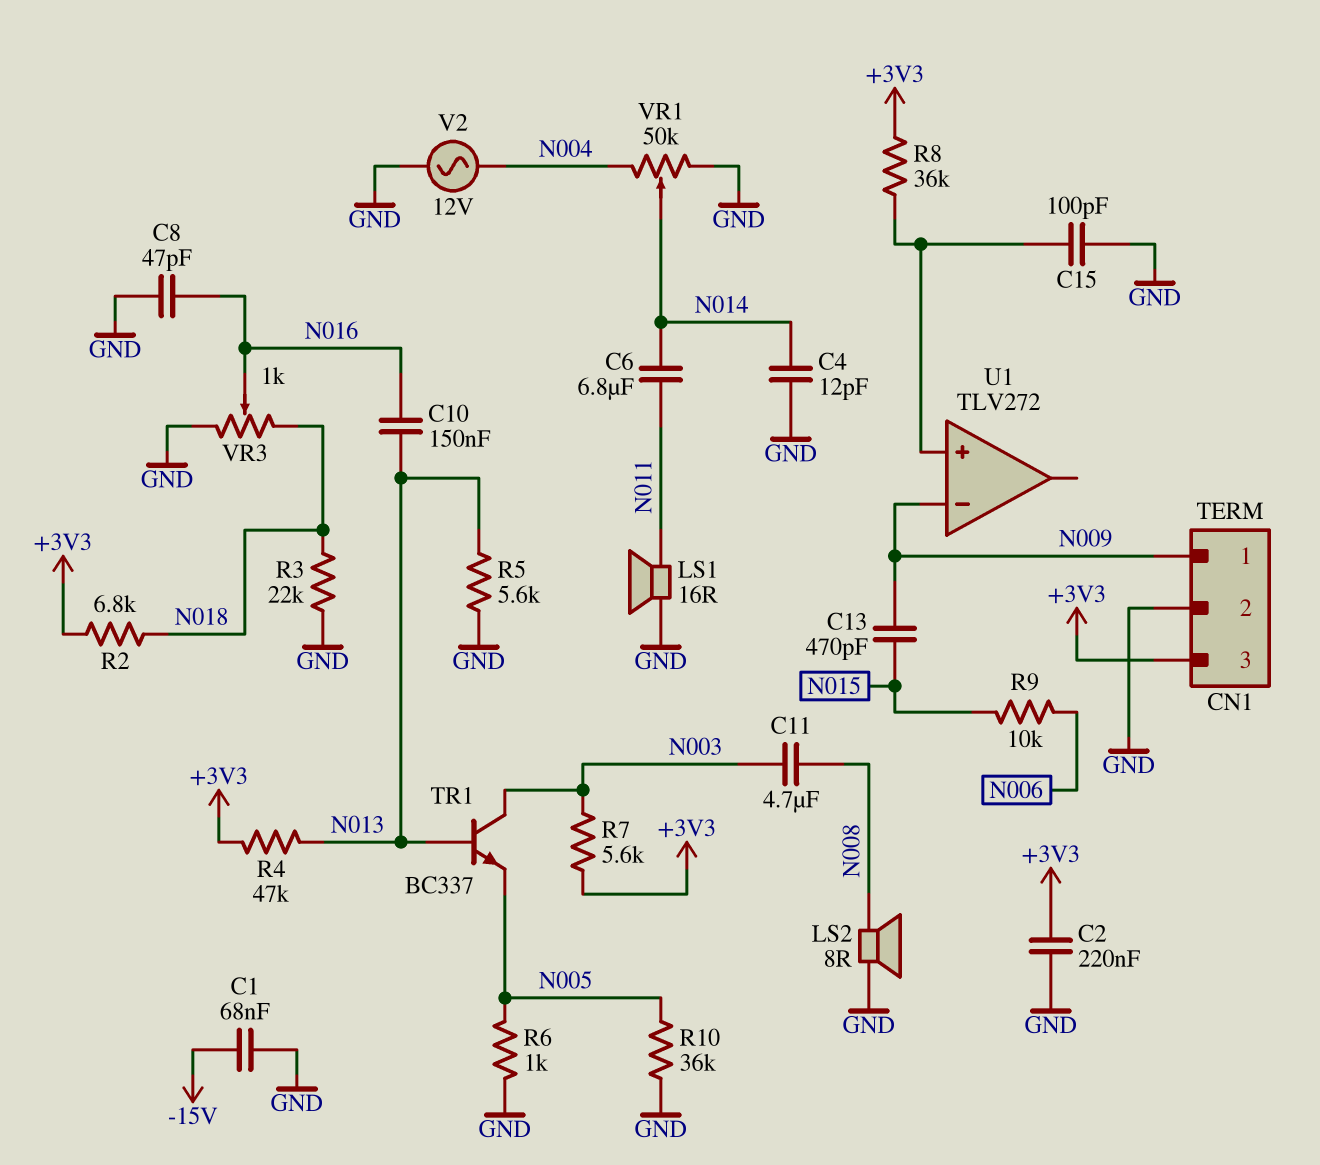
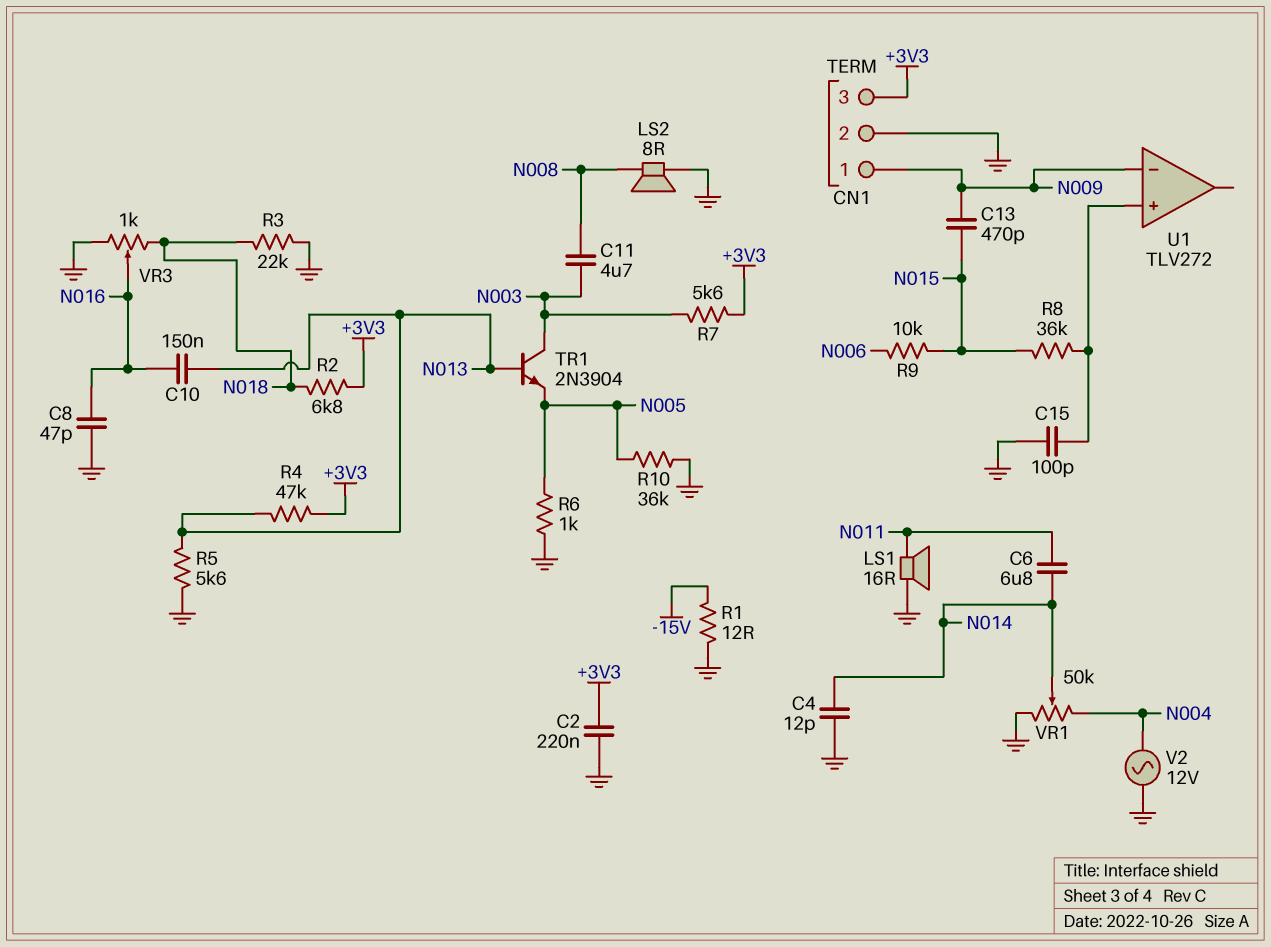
C1: 68nF (-15V, GND) -> none
R1: none -> 12 (-15V, GND)
R8: 36k (+3V3, U1/in+) -> 36k (N015, U1/in+)
TR1: NPN BC337 (B N013, C N003, E N005) -> NPN 2N3904 (B N013, C N003, E N005)

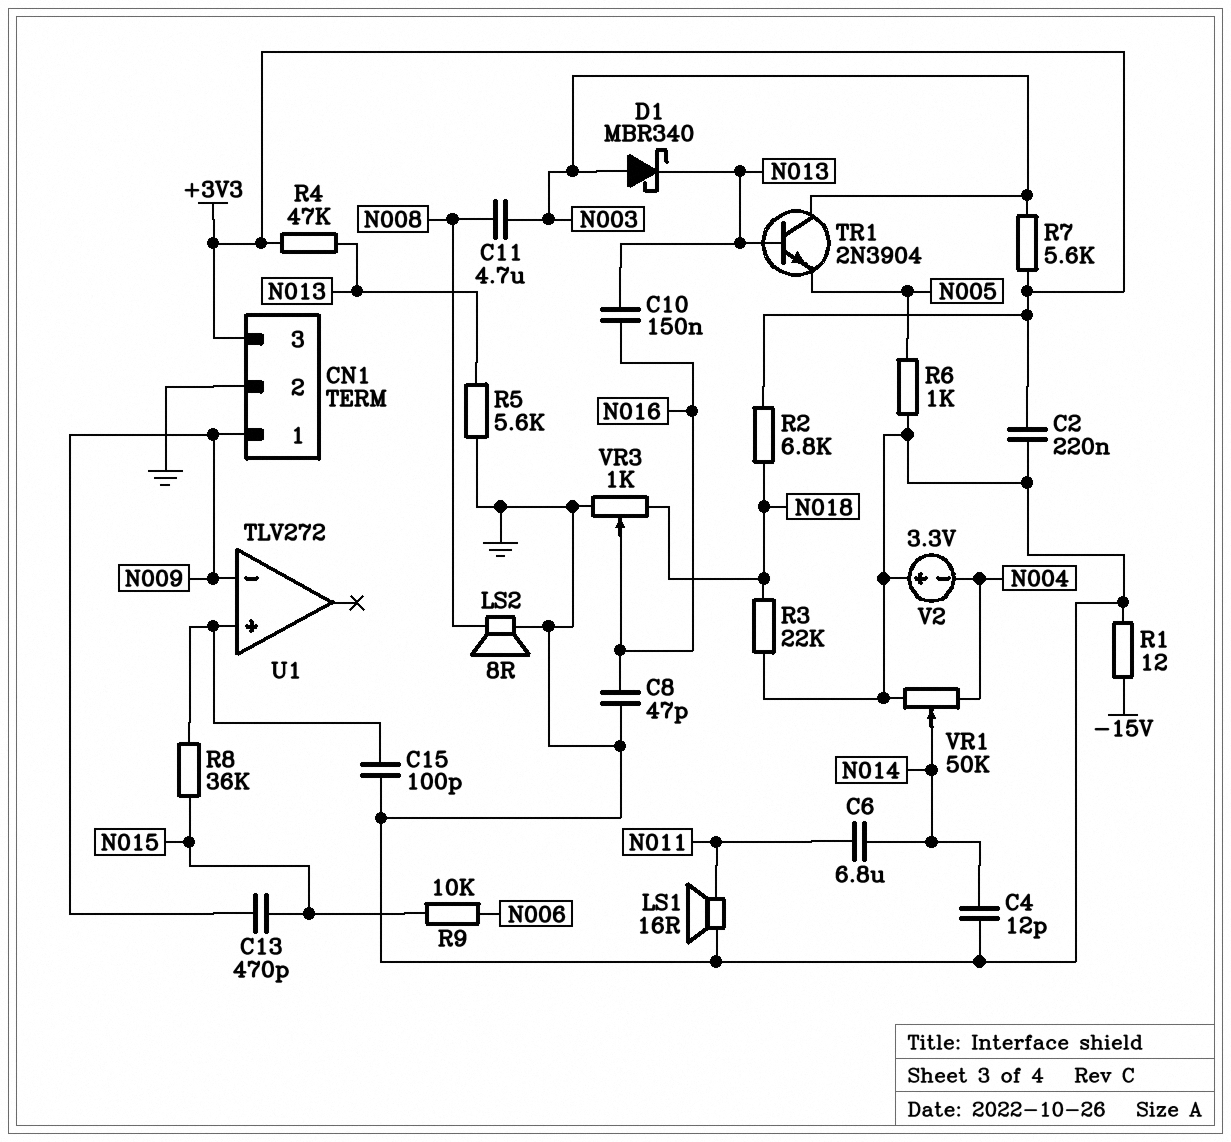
D1: none -> schottky MBR340 (A N003, K N013)
R10: 36k (GND, N005) -> none
V2: AC 12V (GND, N004) -> 3.3V (plus GND, minus N004)

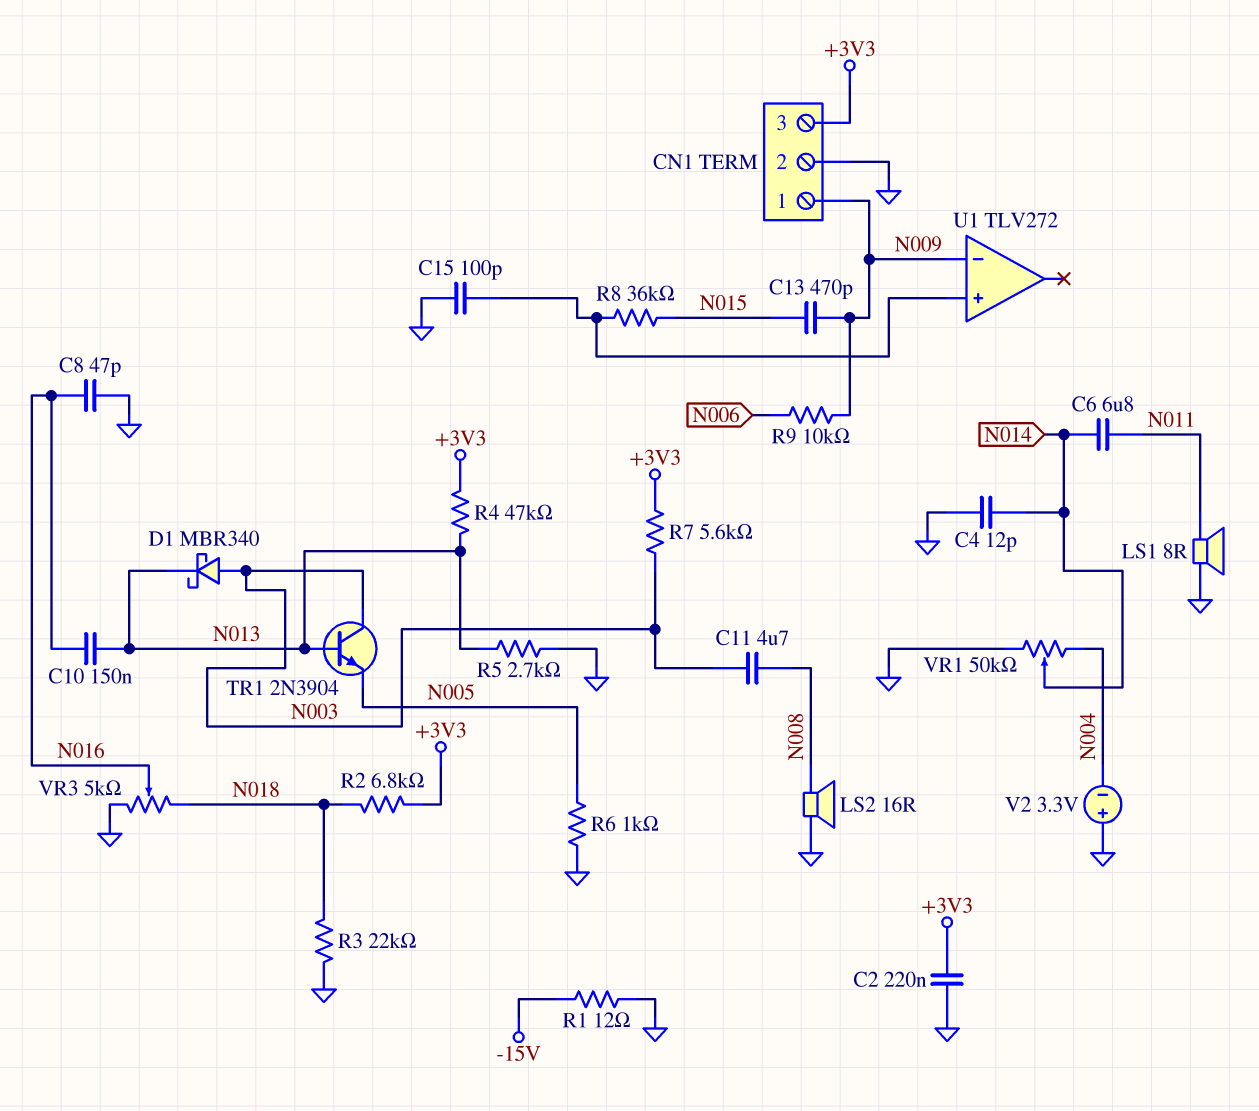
LS1: speaker 16R (GND, N011) -> speaker 8R (GND, N011)
LS2: speaker 8R (GND, N008) -> speaker 16R (GND, N008)
R5: 5.6k (GND, N013) -> 2.7k (GND, N013)
R9: 10k (N006, N015) -> 10k (N006, N009)
VR3: 1k (GND, N018, wiper N016) -> 5k (GND, N018, wiper N016)

